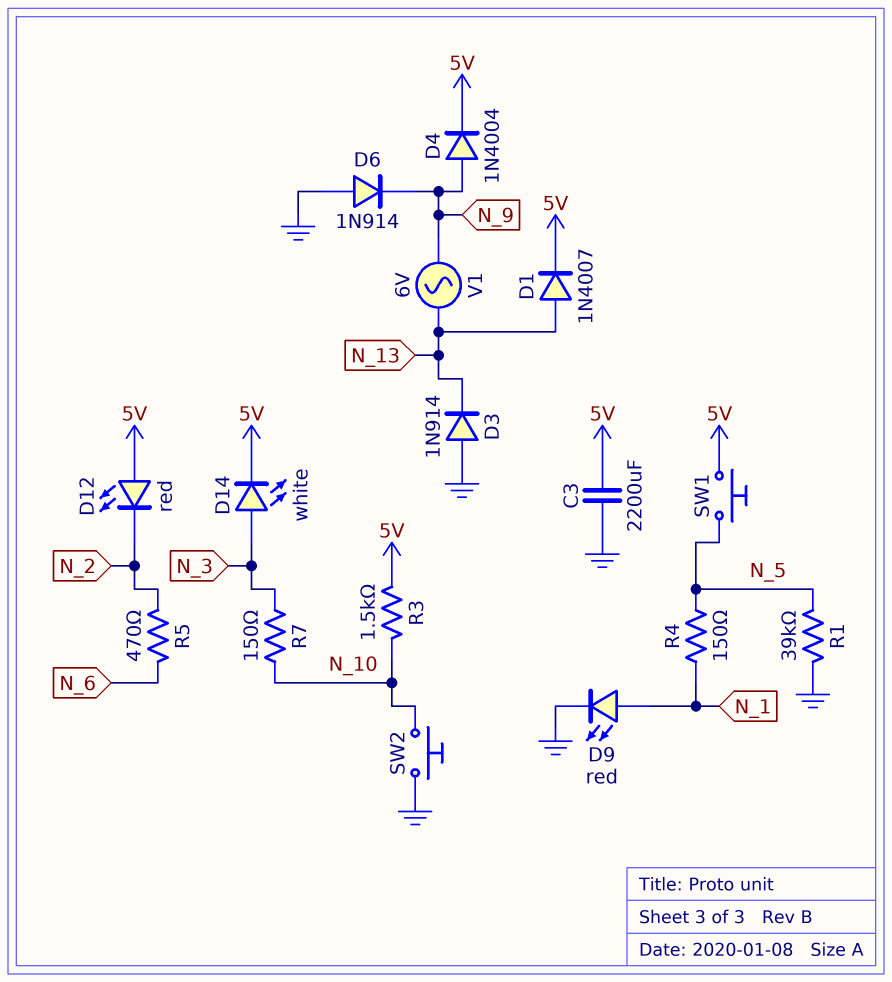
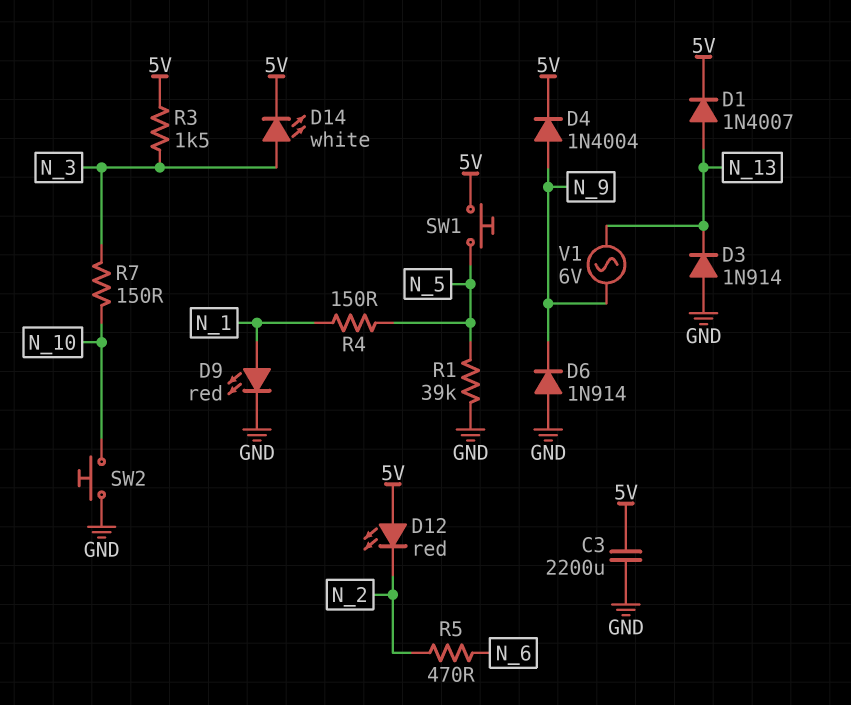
R3: 1.5k (5V, N_10) -> 1.5k (5V, N_3)

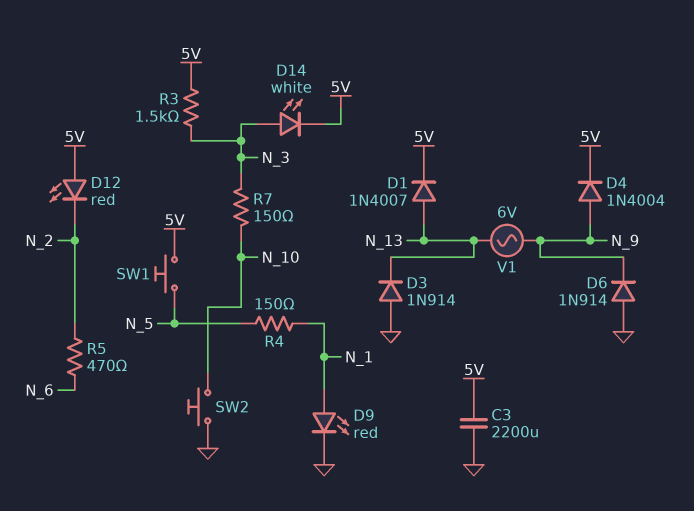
R1: 39k (GND, N_5) -> none

